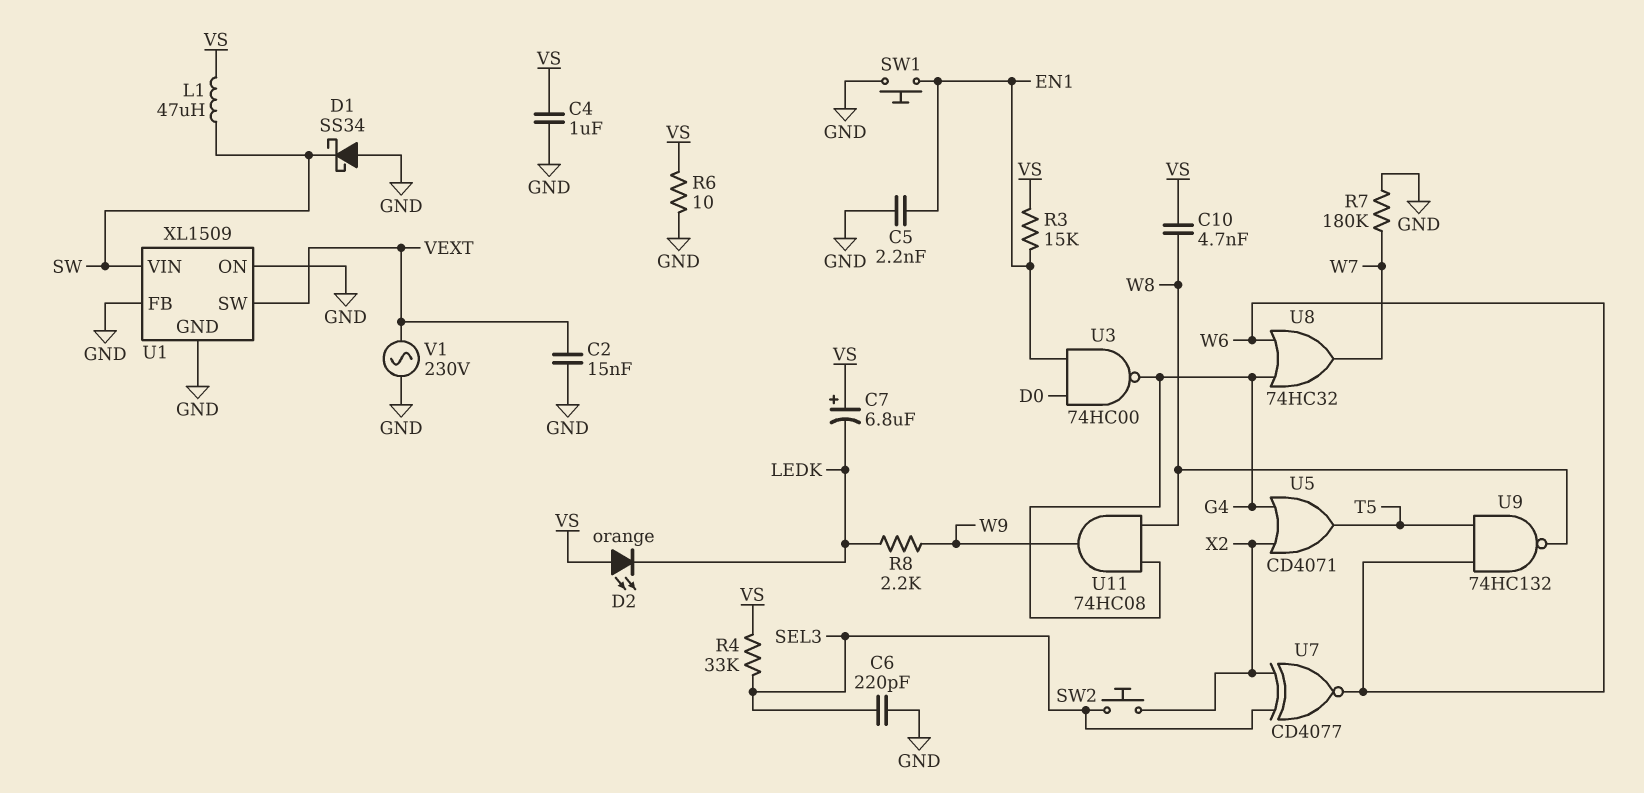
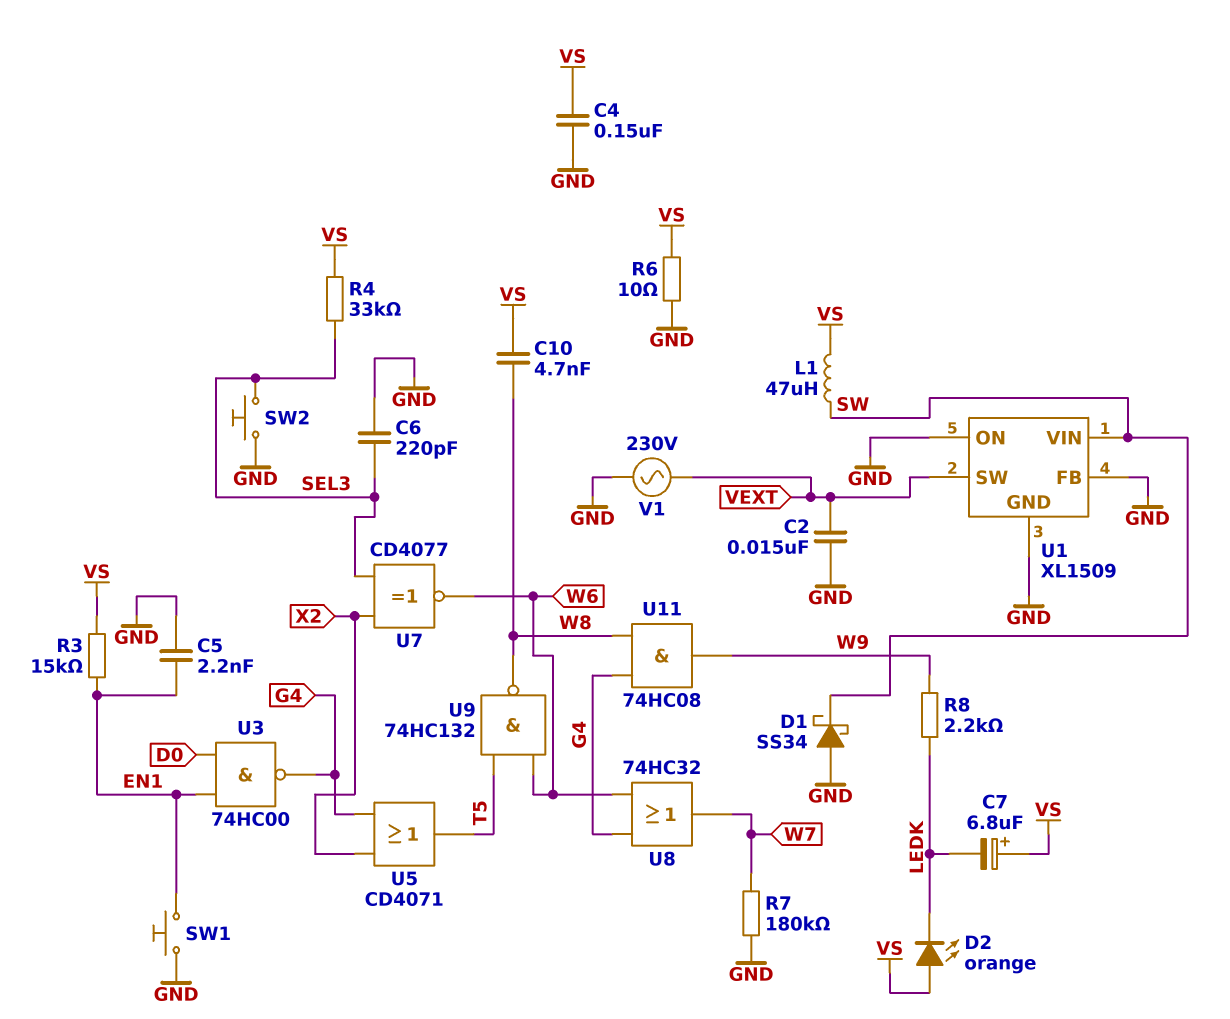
C4: 1uF (GND, VS) -> 150nF (GND, VS)
SW2: button (SEL3, X2) -> button (GND, SEL3)

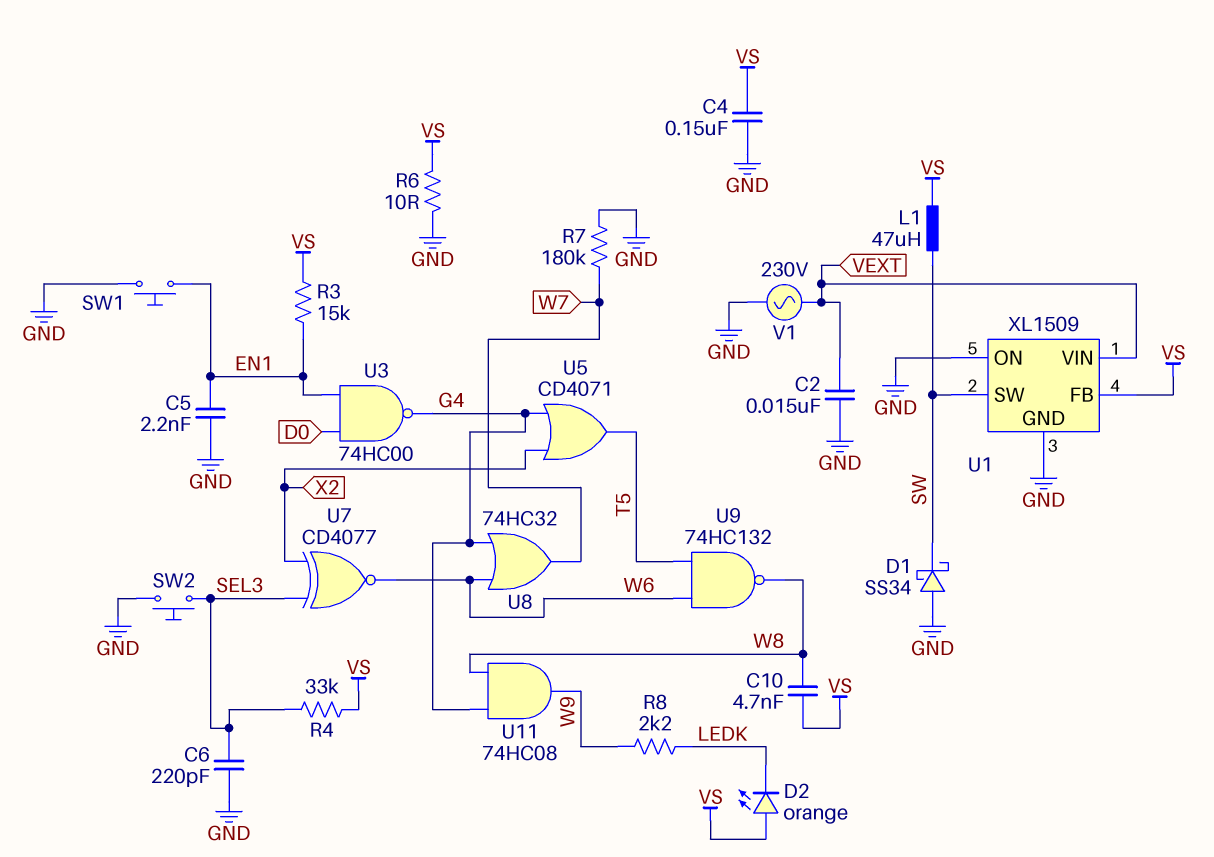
C7: 6.8uF (plus VS, minus LEDK) -> none
U1 pin FB: GND -> VS
U1 pin SW: VEXT -> SW
U1 pin VIN: SW -> VEXT

